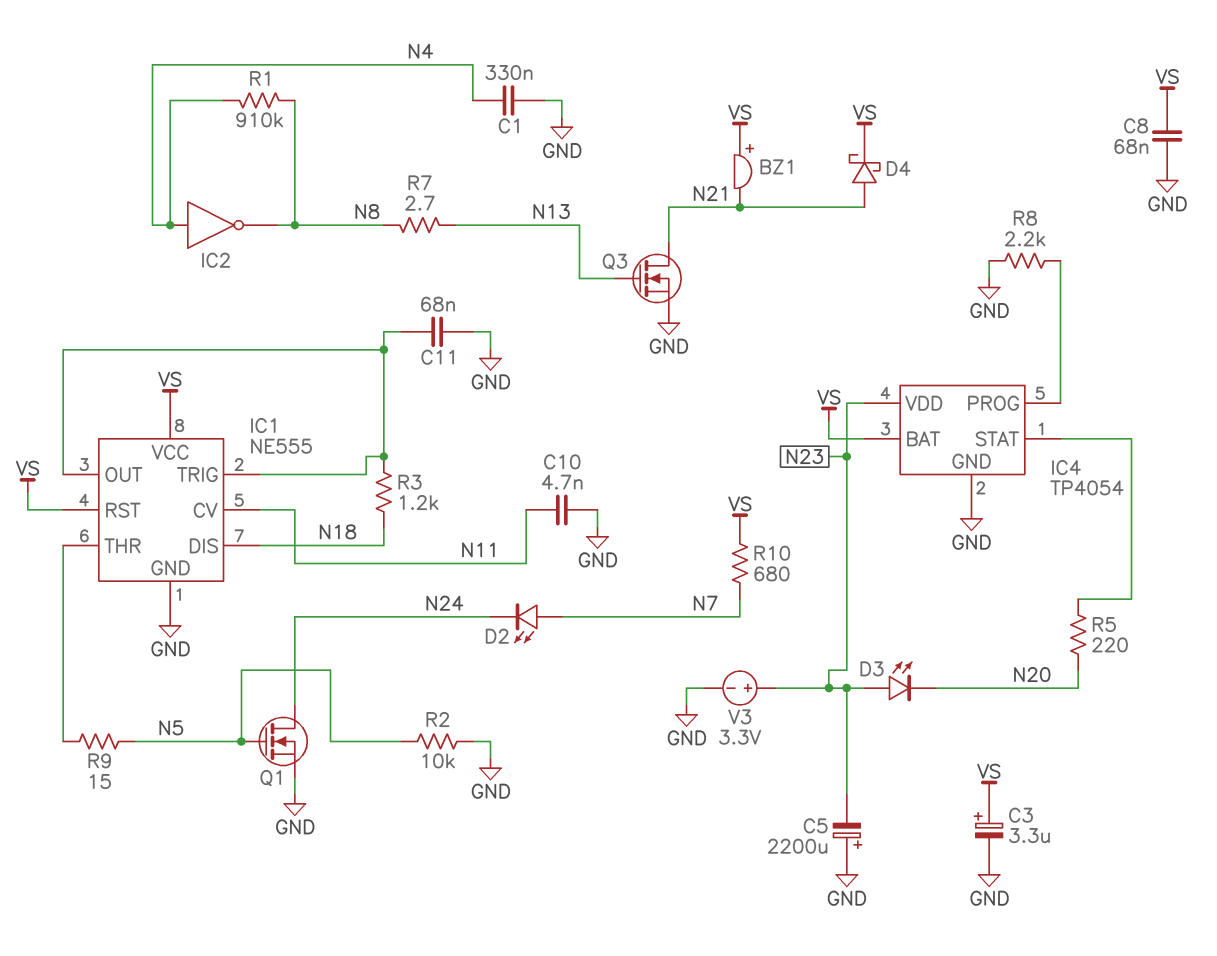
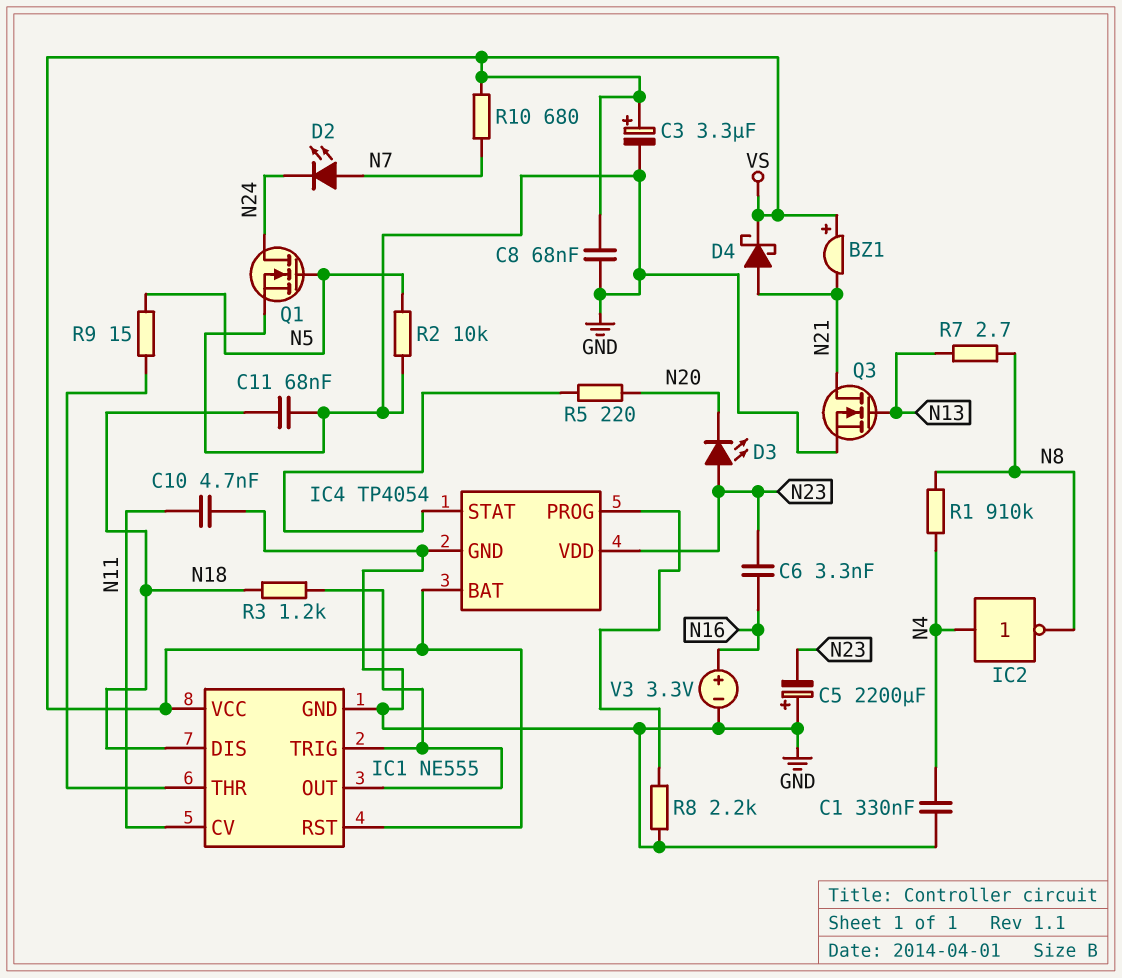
C6: none -> 3.3nF (N16, N23)
C11: 68nF (GND, IC1/OUT) -> 68nF (GND, N18)
V3: 3.3V (plus N23, minus GND) -> 3.3V (plus N16, minus GND)

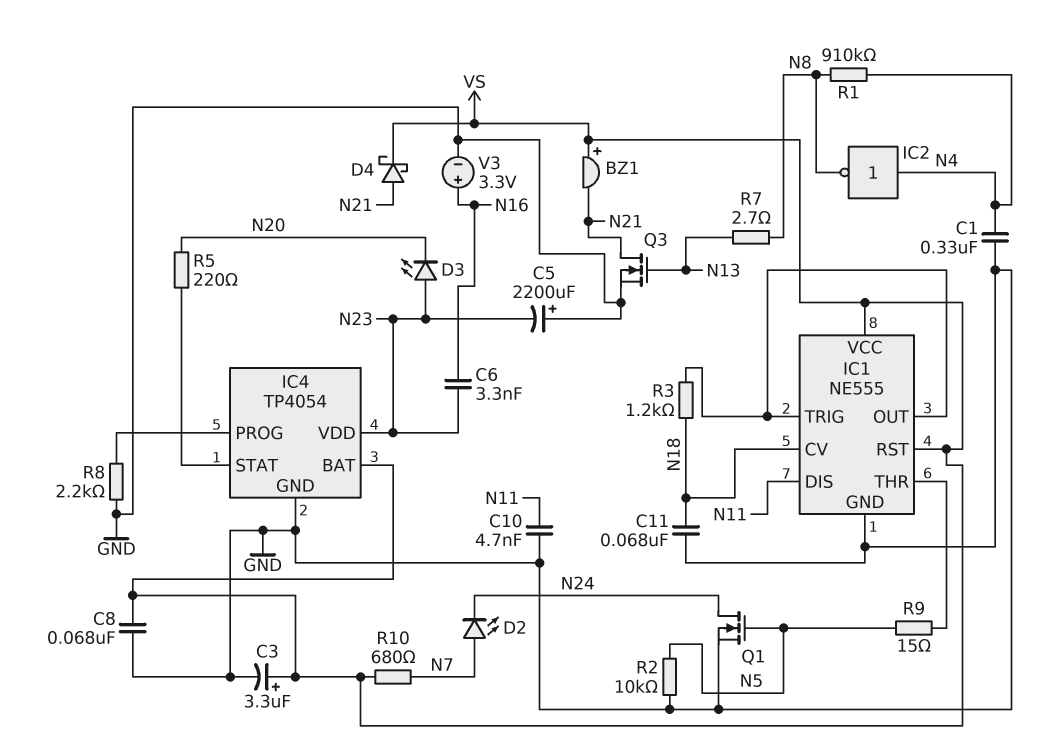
IC1 pin CV: N11 -> N18
IC1 pin DIS: N18 -> N11

